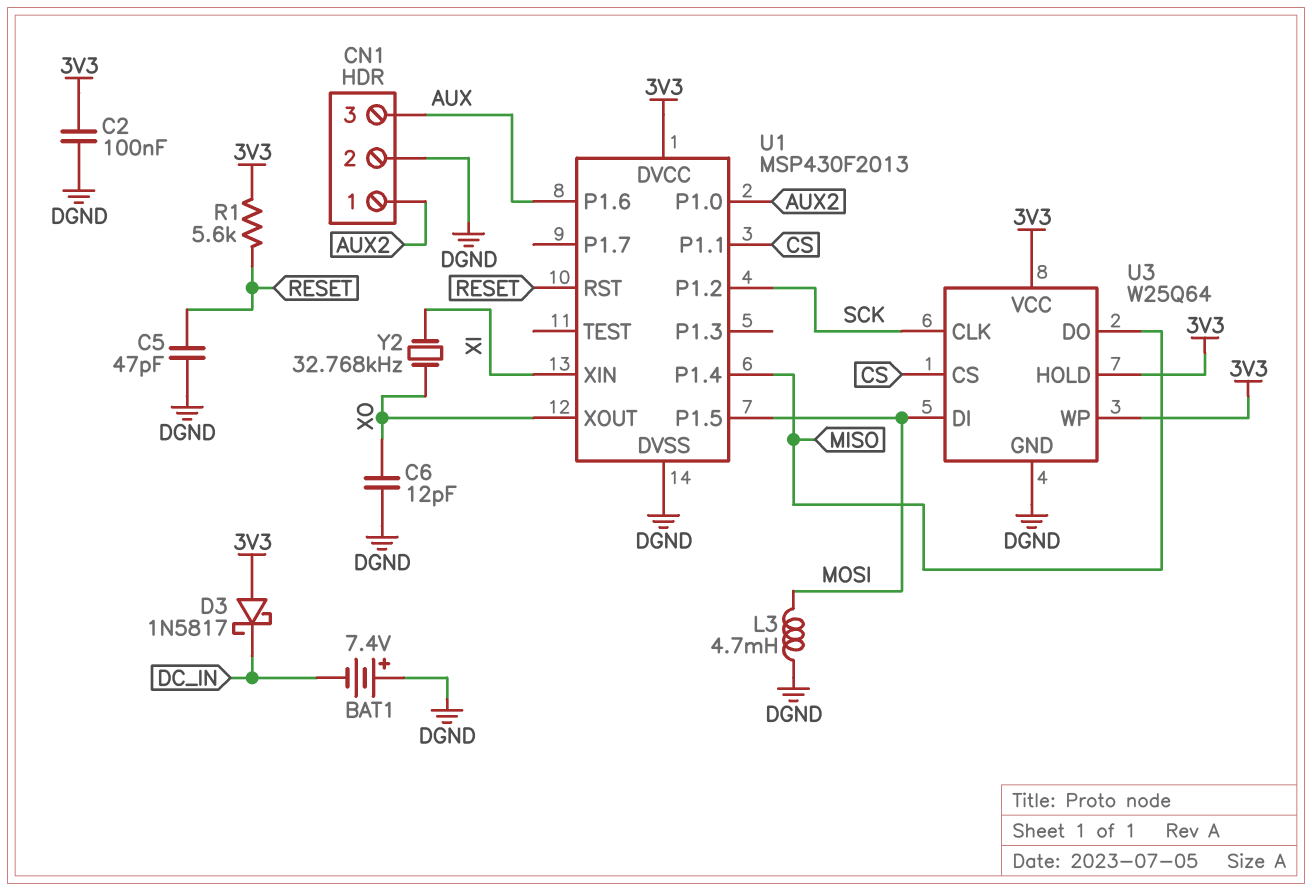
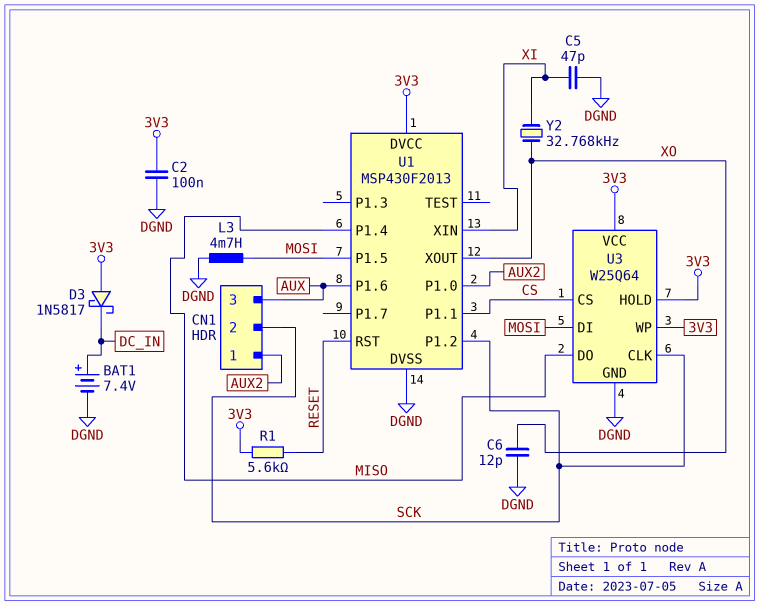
BAT1: 7.4V (plus DGND, minus DC_IN) -> 7.4V (plus DC_IN, minus DGND)
C5: 47pF (DGND, RESET) -> 47pF (DGND, XI)
CN1 pin 2: DGND -> SCK

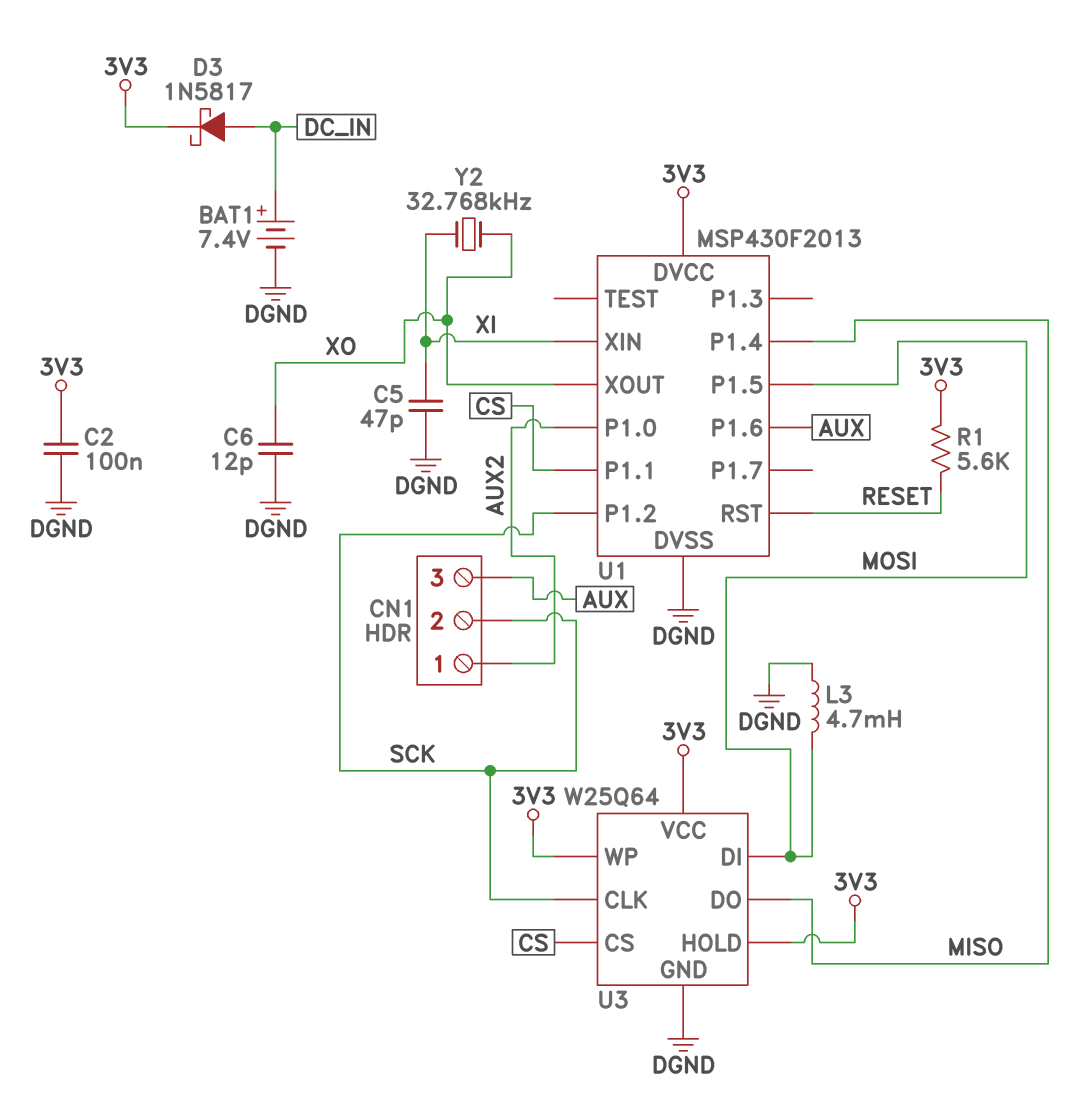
D3: schottky 1N5817 (A 3V3, K DC_IN) -> schottky 1N5817 (A DC_IN, K 3V3)

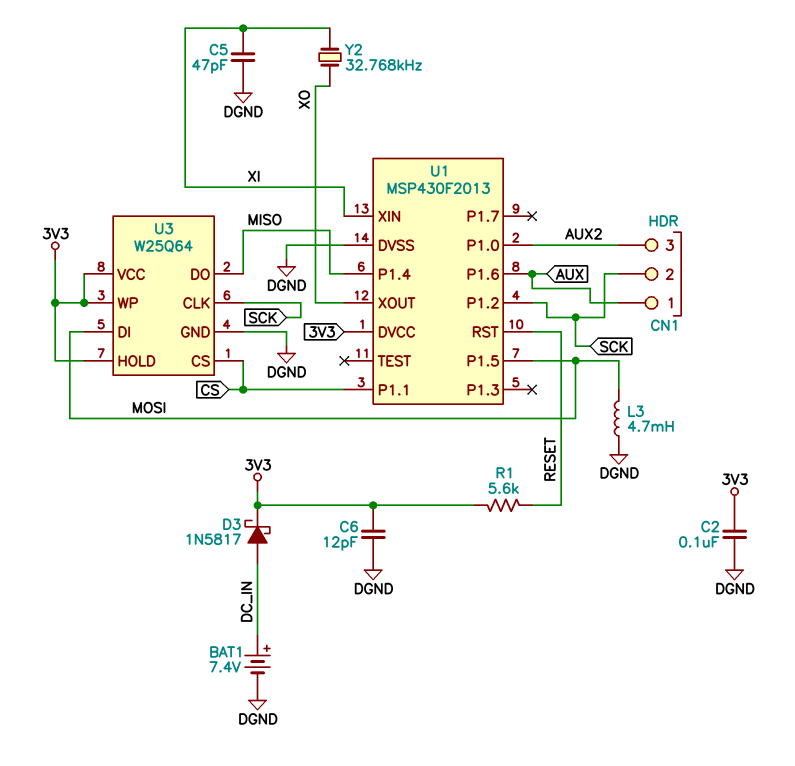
C6: 12pF (DGND, XO) -> 12pF (3V3, DGND)
CN1 pin 1: AUX2 -> AUX
CN1 pin 3: AUX -> AUX2

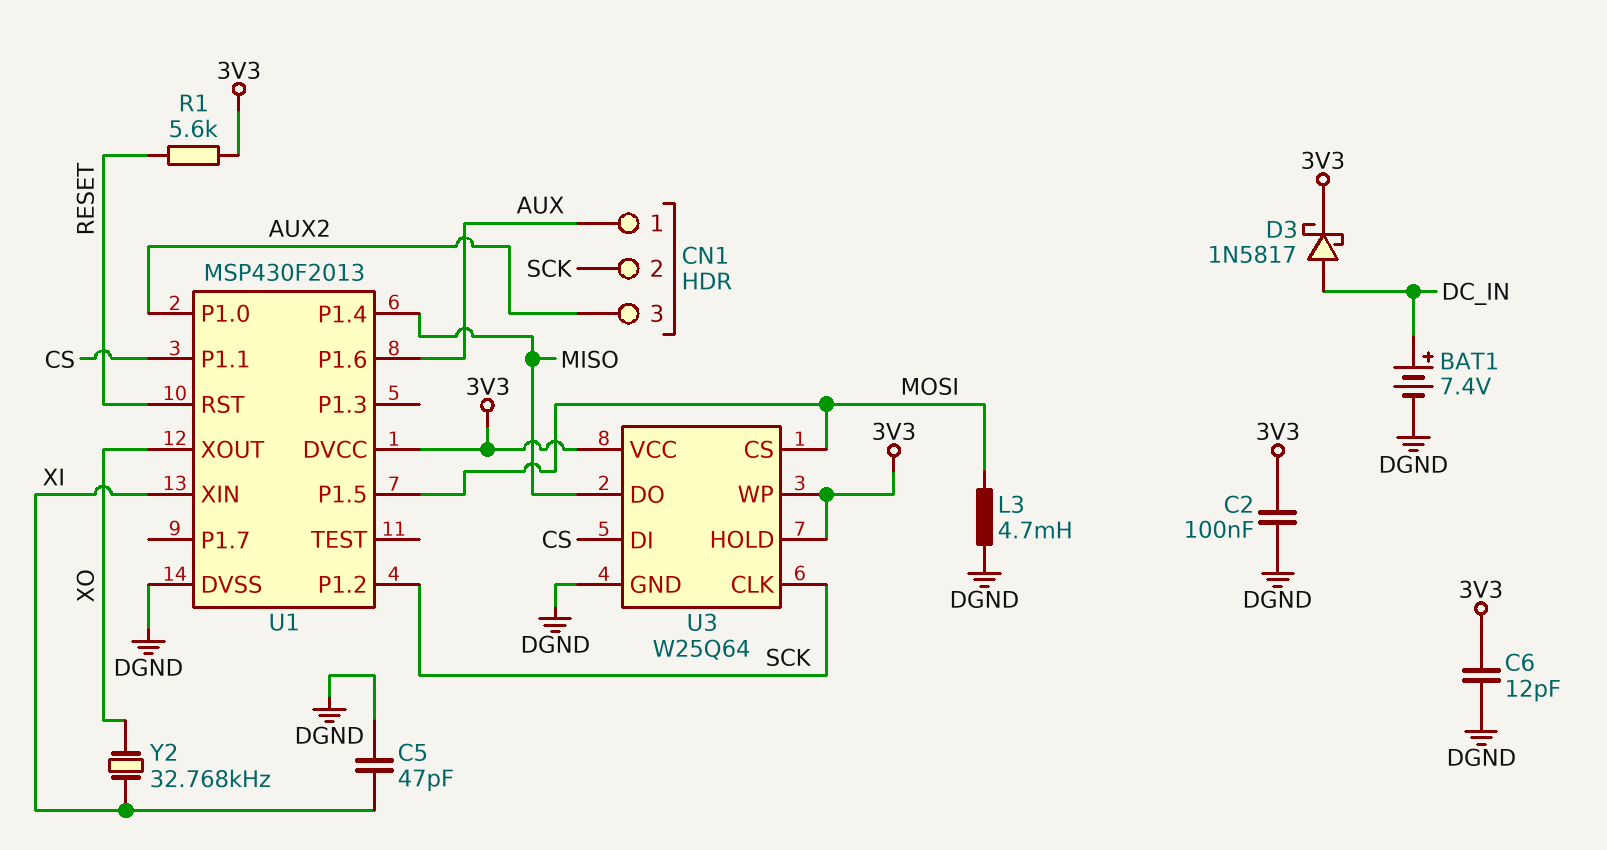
U3 pin CS: CS -> MOSI
U3 pin DI: MOSI -> CS

